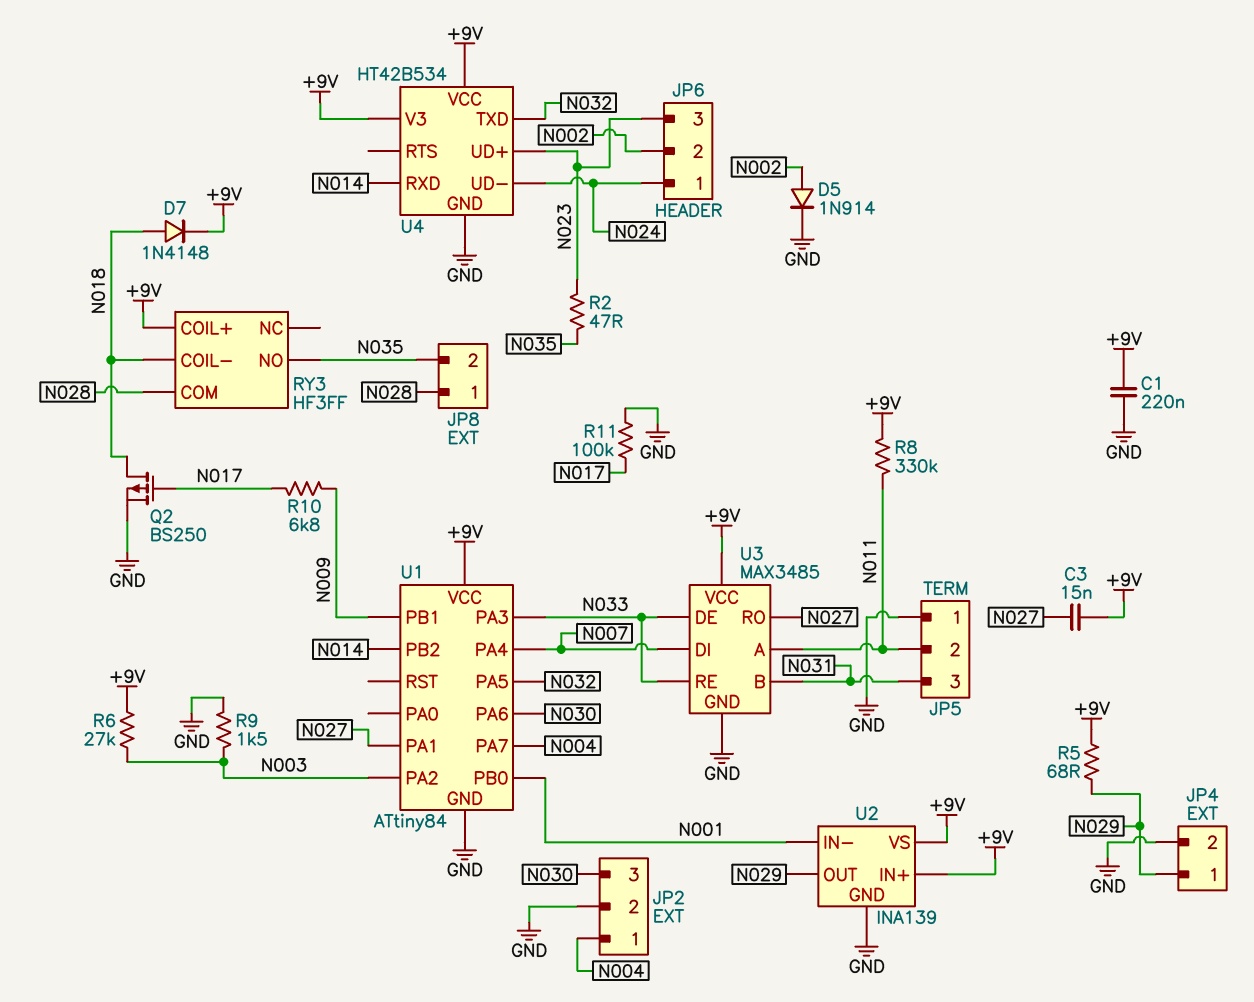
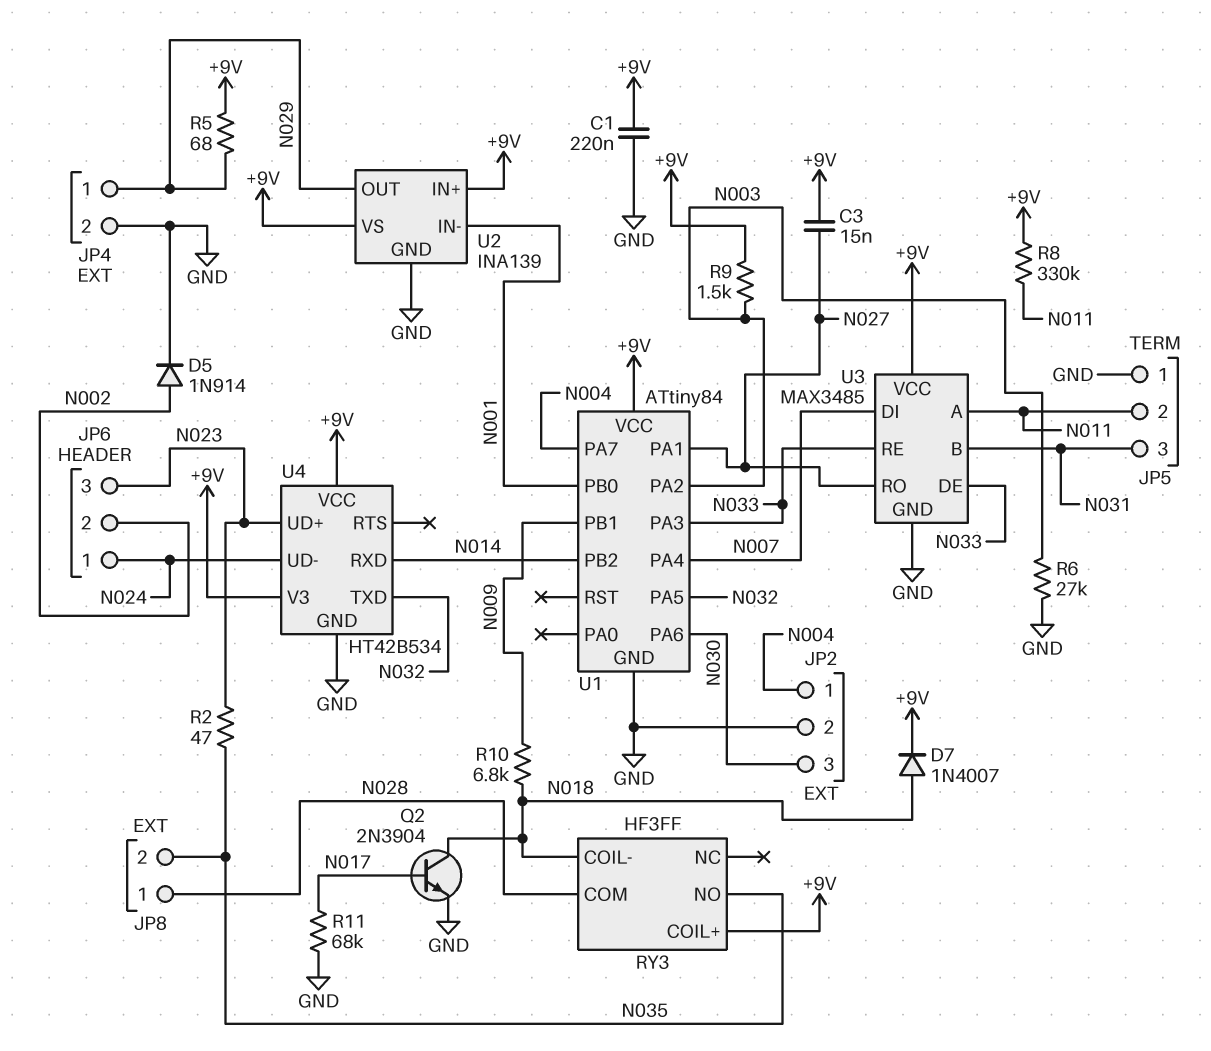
D7: diode 1N4148 (A N018, K +9V) -> diode 1N4007 (A N018, K +9V)
Q2: PMOS BS250 (G N017, D N018, S GND) -> NPN 2N3904 (B N017, C N018, E GND)
R6: 27k (+9V, N003) -> 27k (GND, N003)
R9: 1.5k (GND, N003) -> 1.5k (+9V, N003)
R10: 6.8k (N009, N017) -> 6.8k (N009, N018)
R11: 100k (GND, N017) -> 68k (GND, N017)

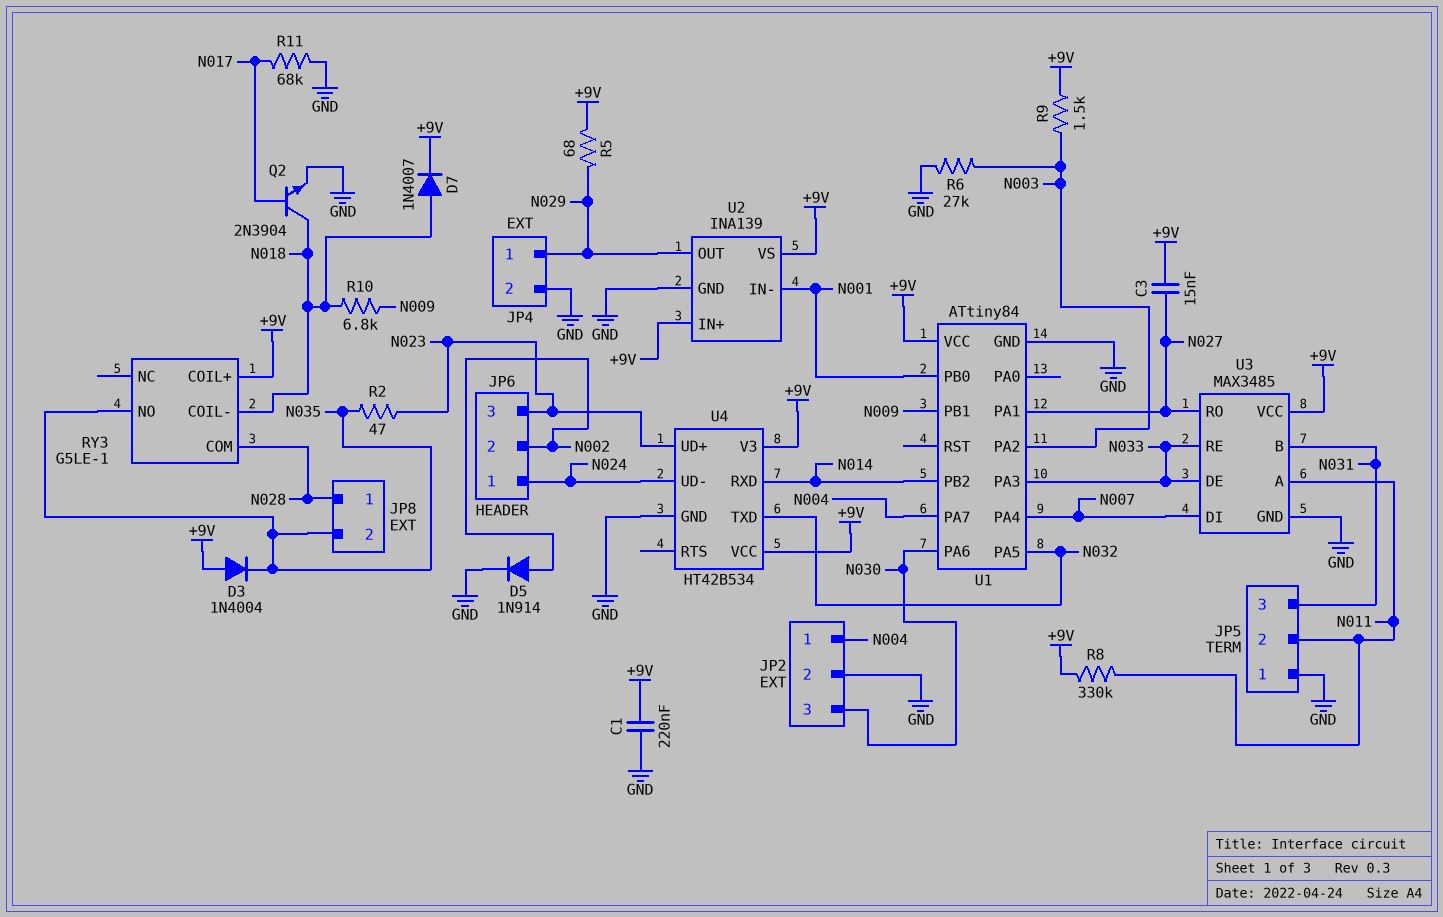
D3: none -> diode 1N4004 (A +9V, K N035)
RY3: HF3FF -> G5LE-1

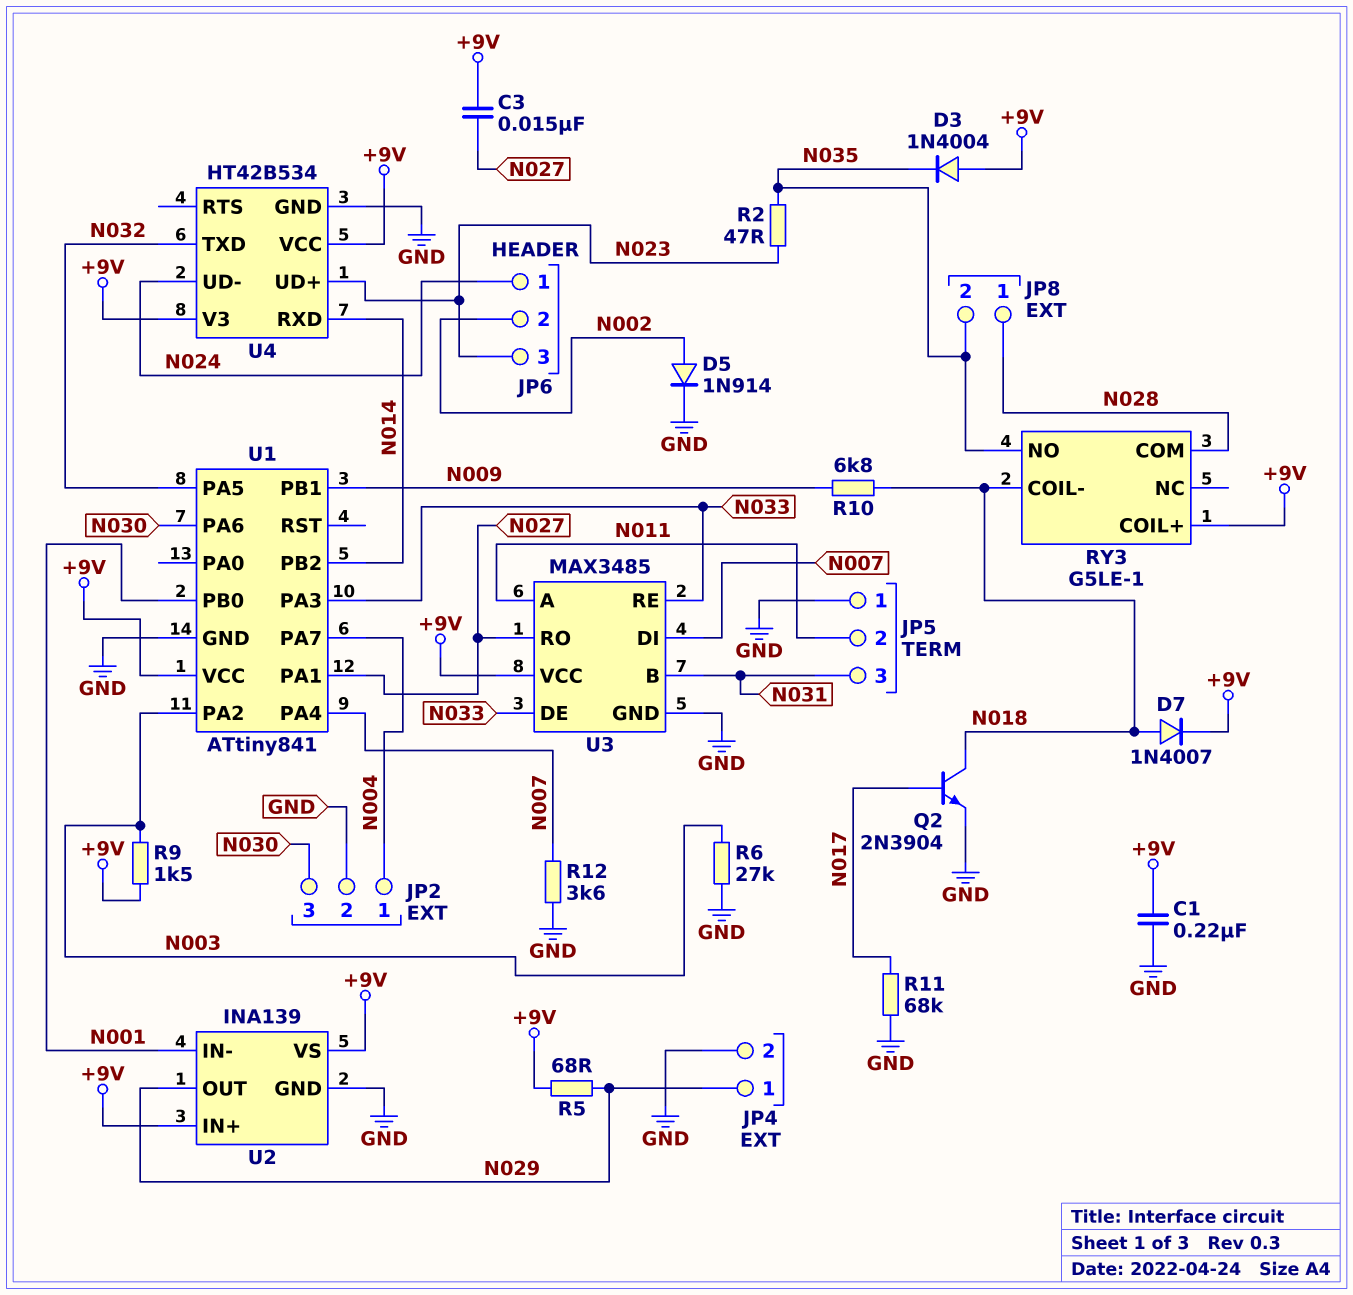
R8: 330k (+9V, N011) -> none
R12: none -> 3.6k (GND, N007)
U1: ATtiny84 -> ATtiny841

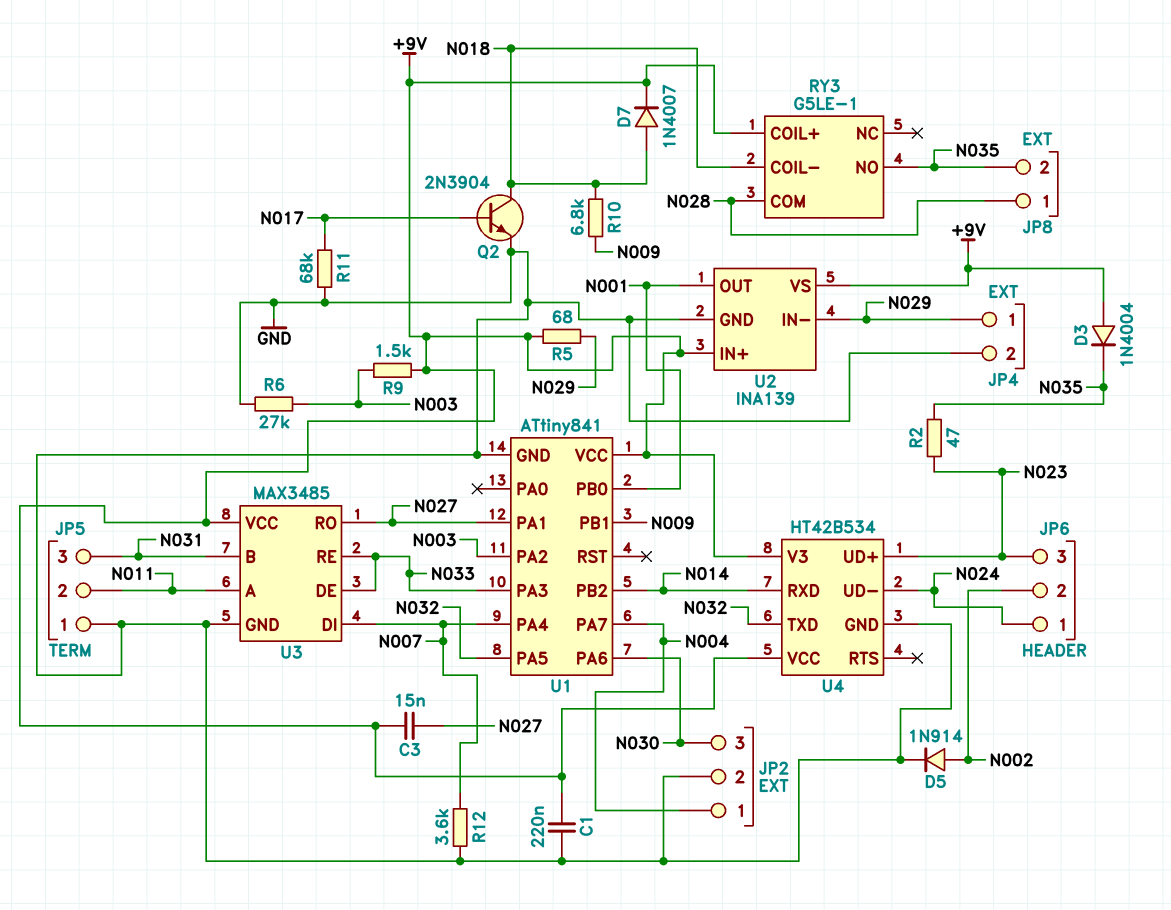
U2 pin IN-: N001 -> N029
U2 pin OUT: N029 -> N001

